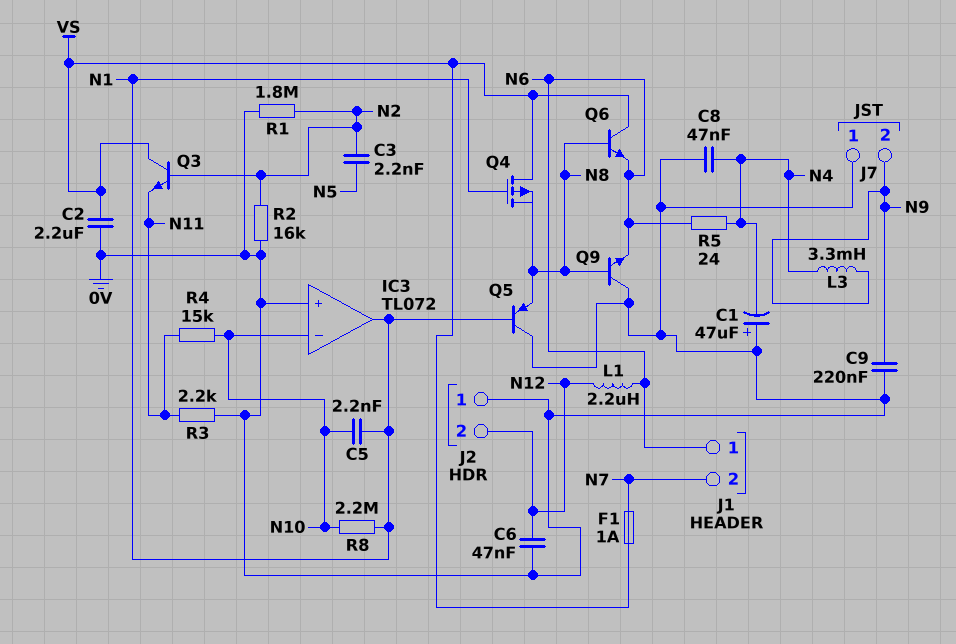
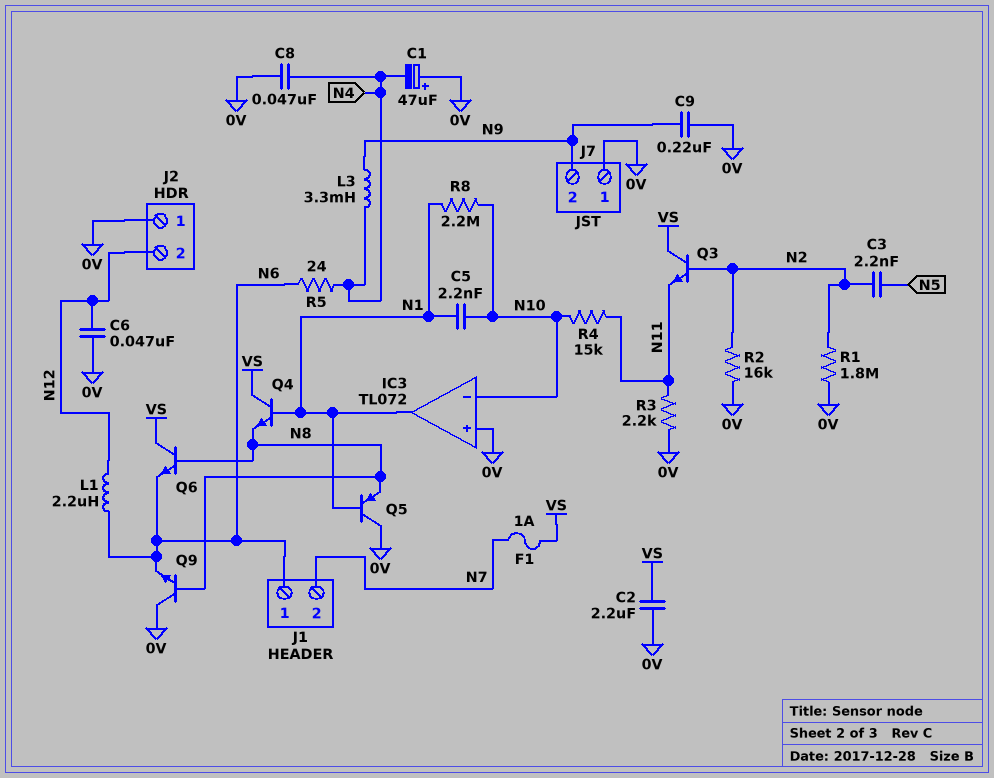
Q4: PMOS (G N1, D VS, S N8) -> NPN (B N1, C VS, E N8)

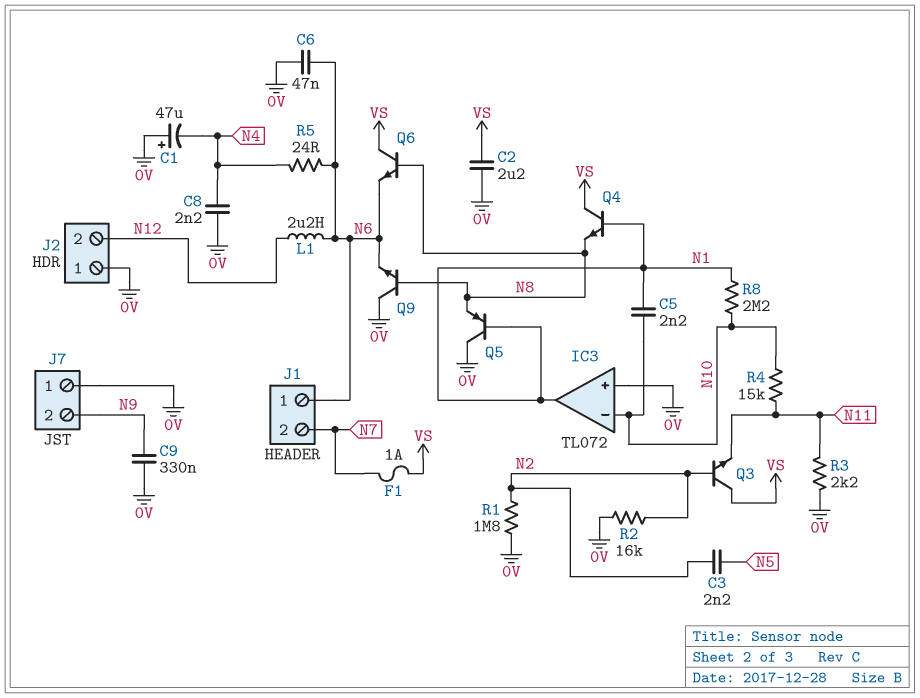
C6: 47nF (0V, N12) -> 47nF (0V, N6)
C8: 47nF (0V, N4) -> 2.2nF (0V, N4)
C9: 220nF (0V, N9) -> 330nF (0V, N9)
L3: 3.3mH (N4, N9) -> none

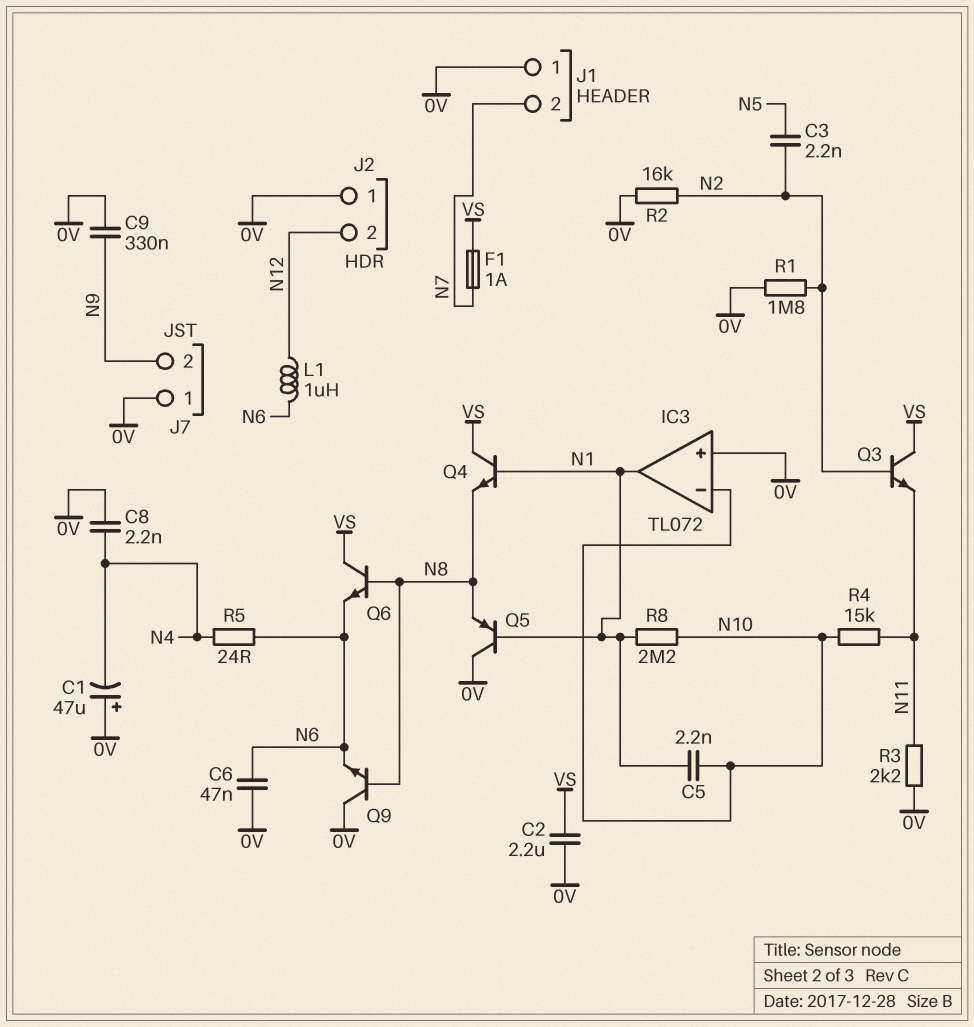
J1 pin 1: N6 -> 0V
L1: 2.2uH (N6, N12) -> 1uH (N6, N12)

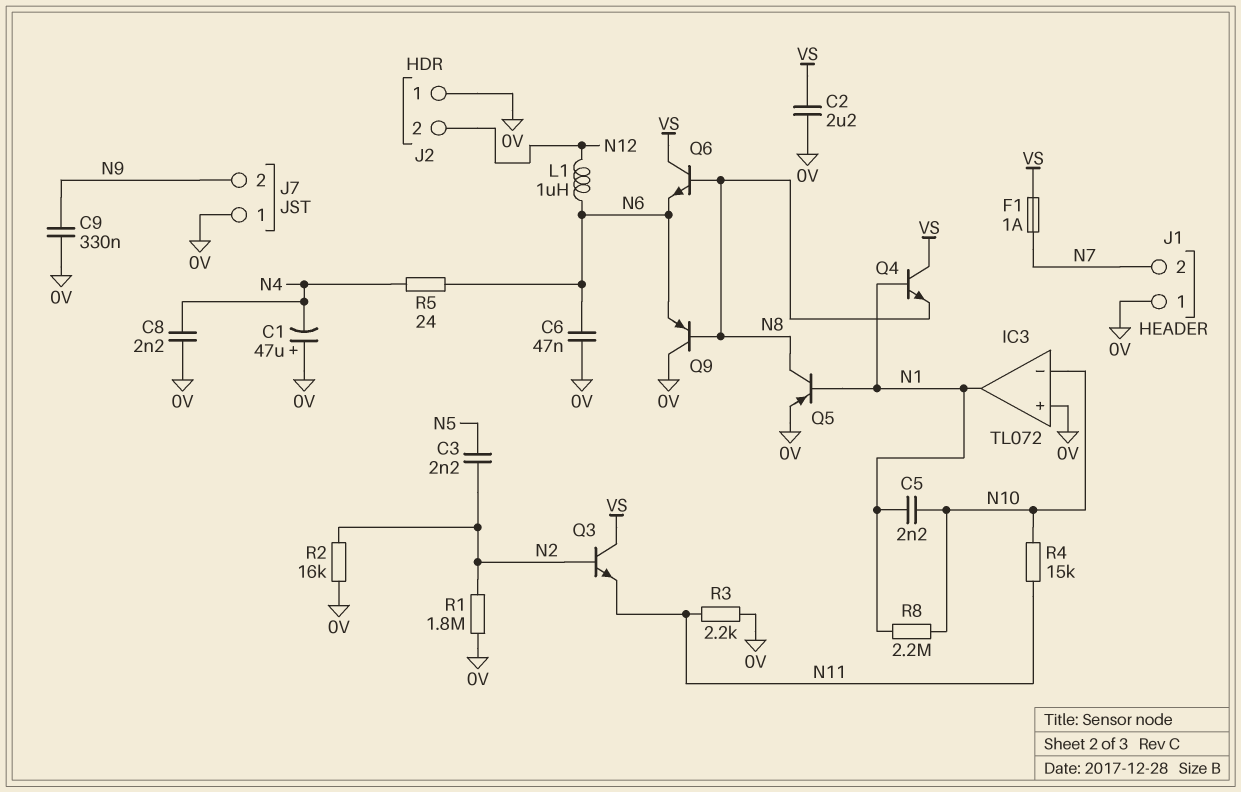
Q5: PNP (B N1, C 0V, E N8) -> PNP (B N1, C N8, E 0V)
Q9: NPN (B N8, C 0V, E N6) -> PNP (B N8, C 0V, E N6)

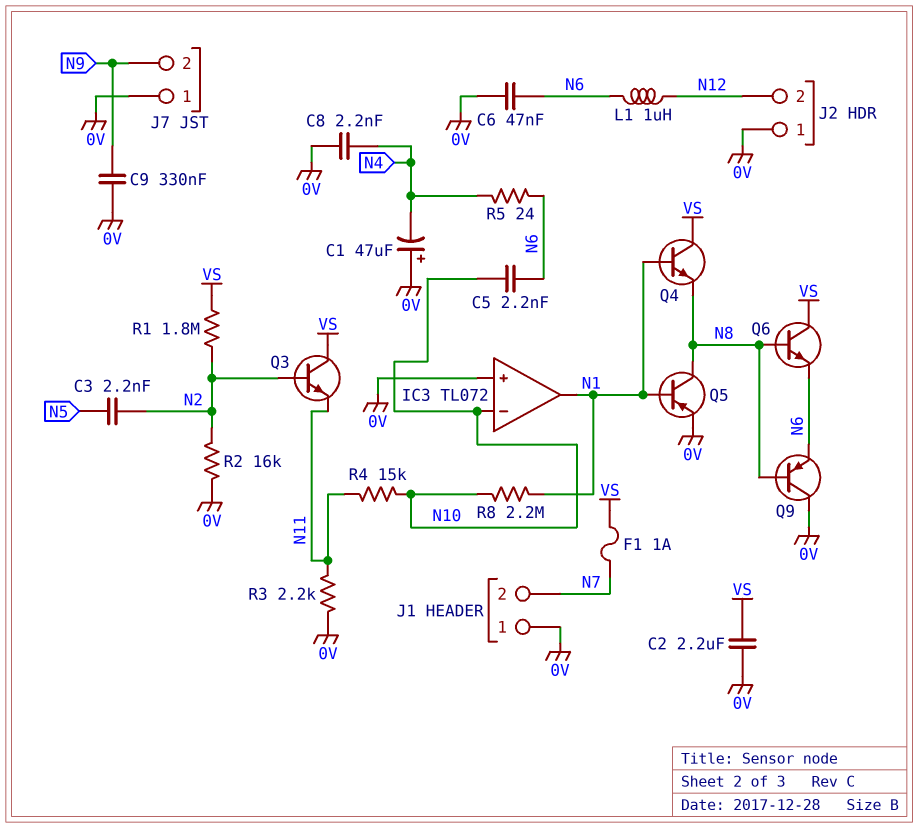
C5: 2.2nF (N1, N10) -> 2.2nF (N6, N10)
R1: 1.8M (0V, N2) -> 1.8M (N2, VS)

